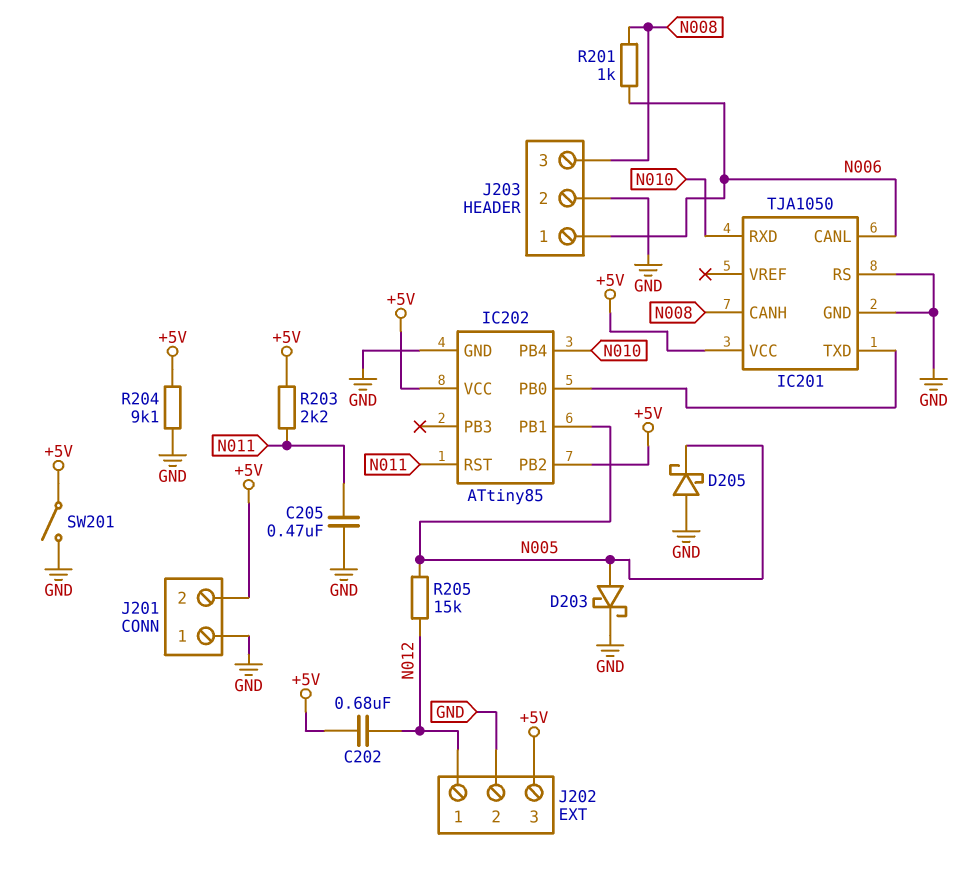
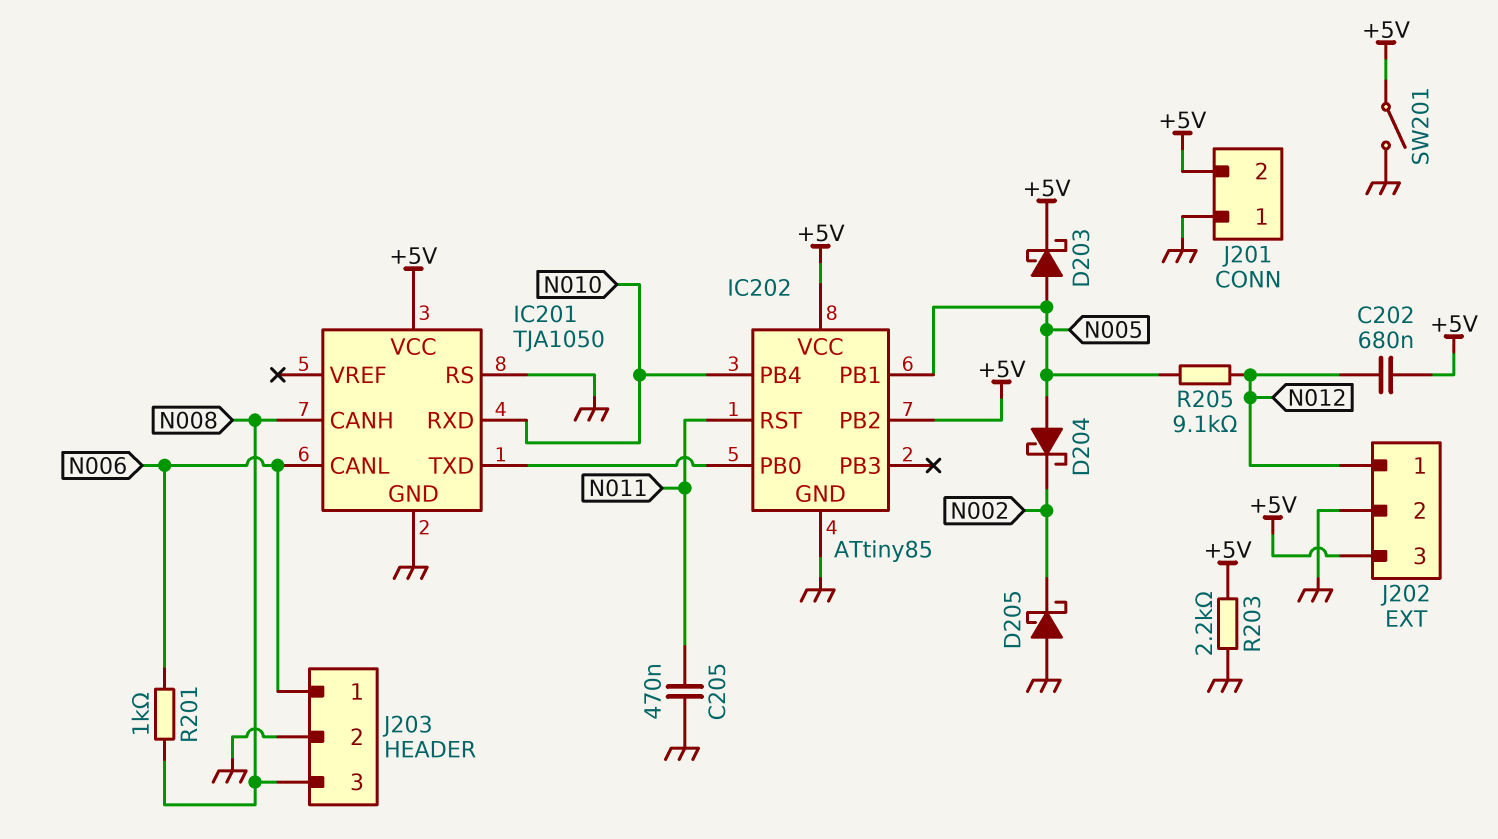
D203: schottky (A N005, K GND) -> schottky (A N005, K +5V)
D204: none -> schottky (A N005, K N002)
D205: schottky (A GND, K N005) -> schottky (A GND, K N002)
R203: 2.2k (+5V, N011) -> 2.2k (+5V, GND)
R204: 9.1k (+5V, GND) -> none
R205: 15k (N005, N012) -> 9.1k (N005, N012)

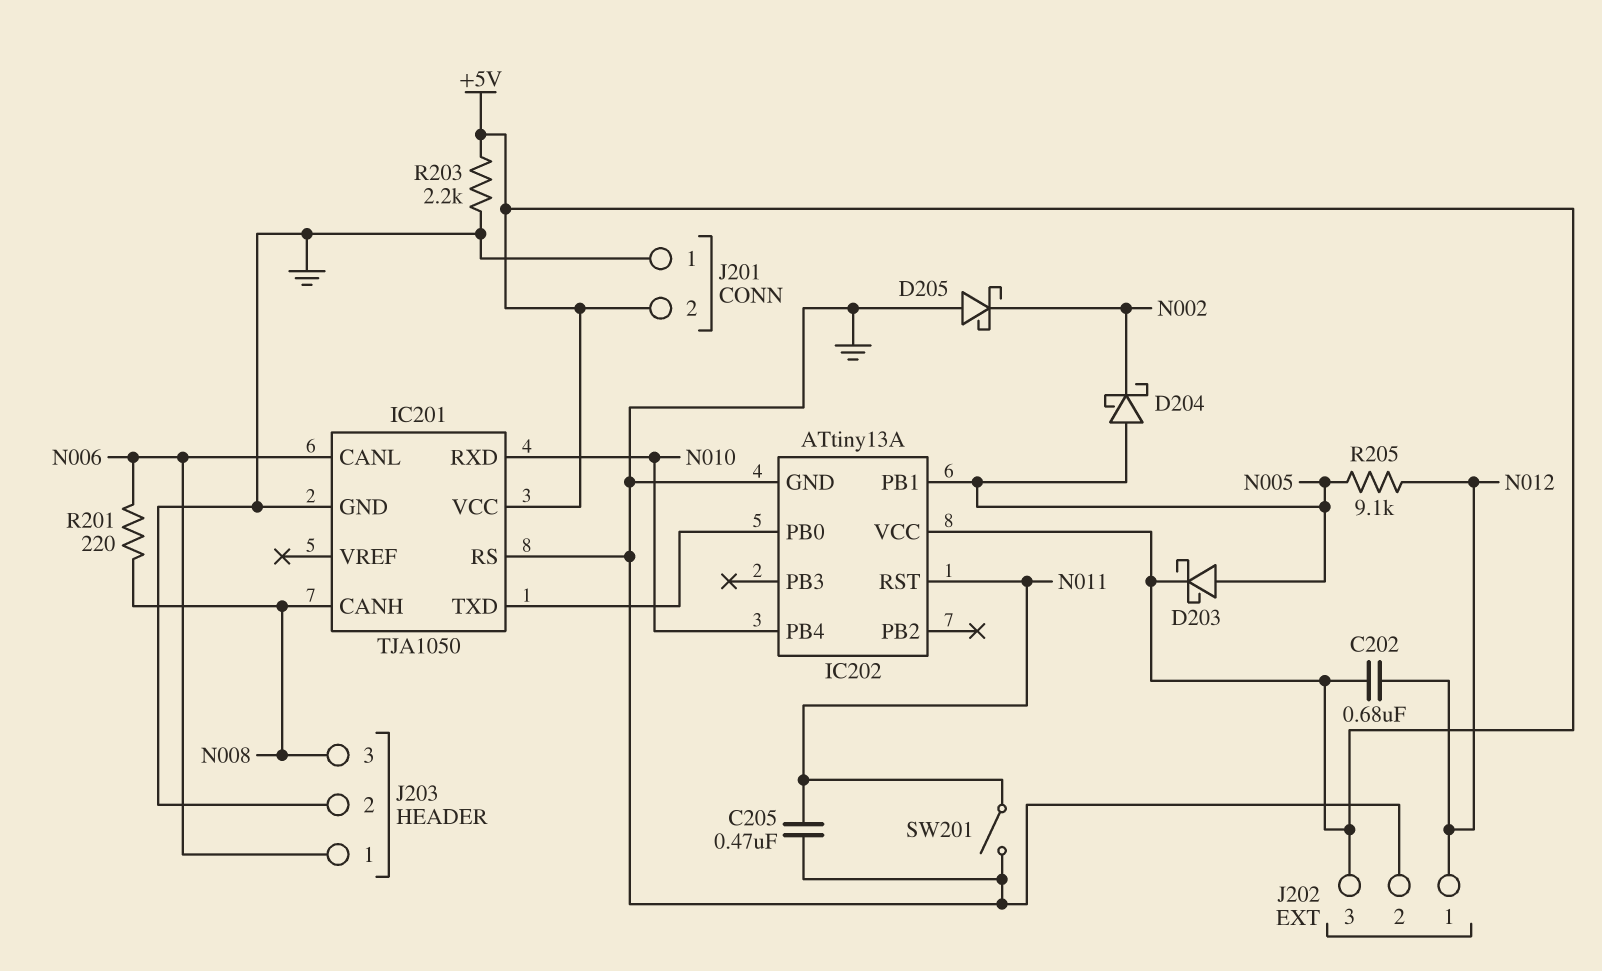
IC202: ATtiny85 -> ATtiny13A
IC202 pin PB2: +5V -> none
R201: 1k (N006, N008) -> 220 (N006, N008)
SW201: switch (+5V, GND) -> switch (GND, N011)

